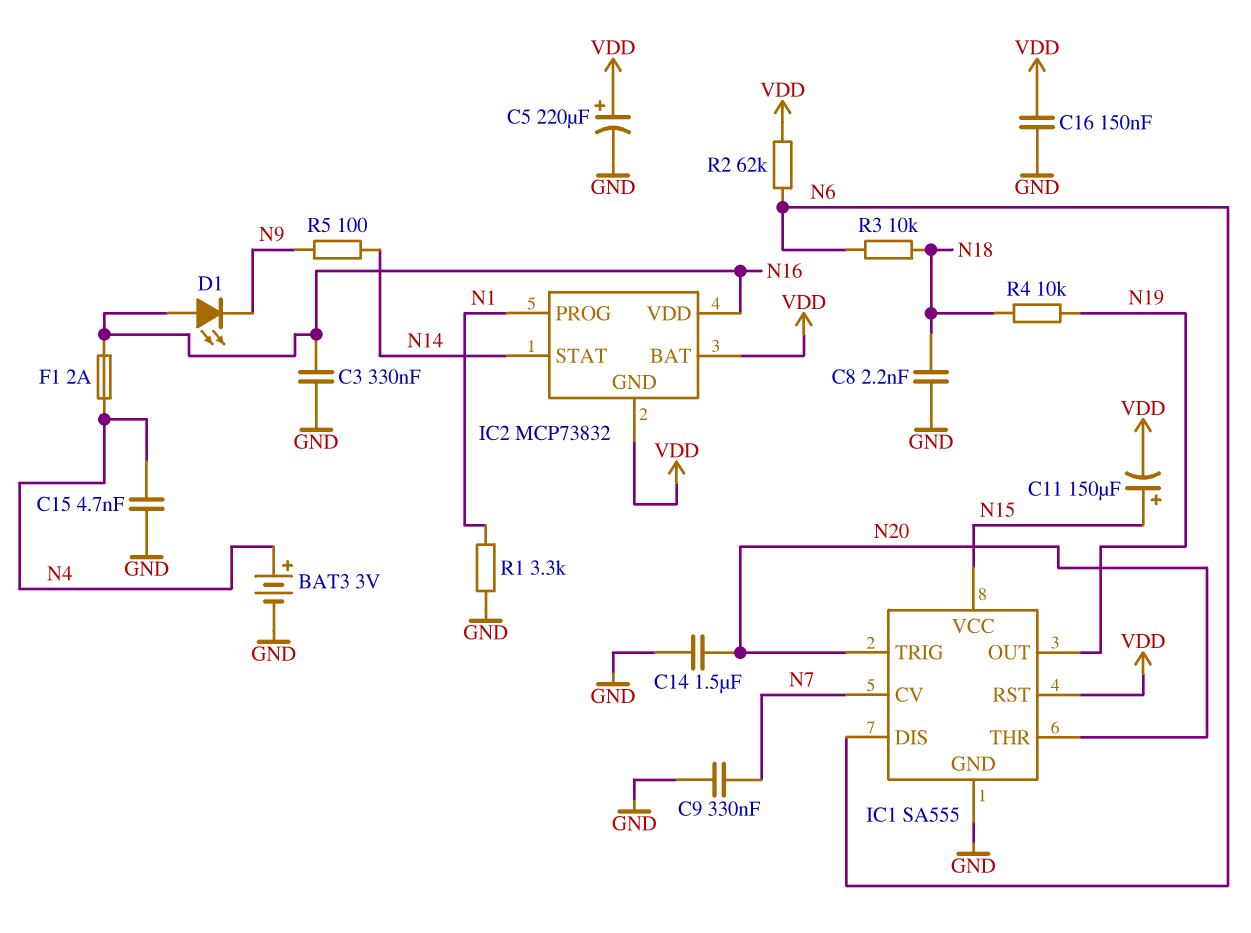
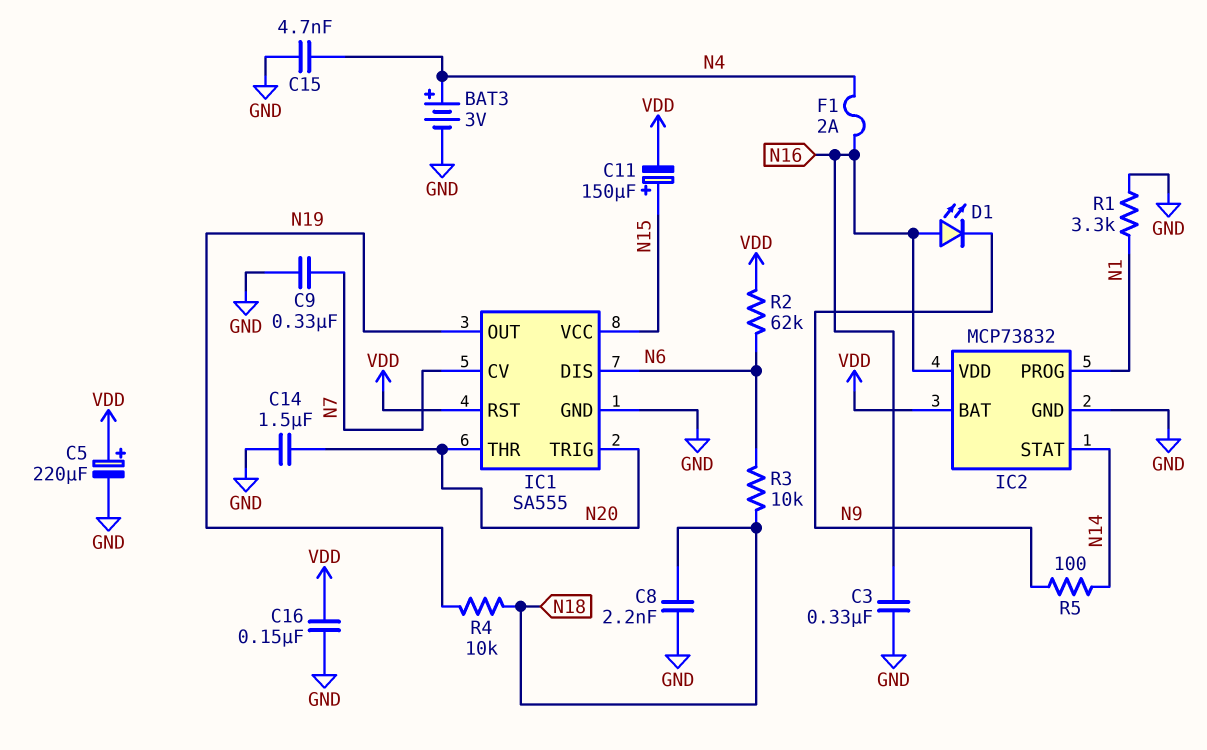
IC2 pin GND: VDD -> GND

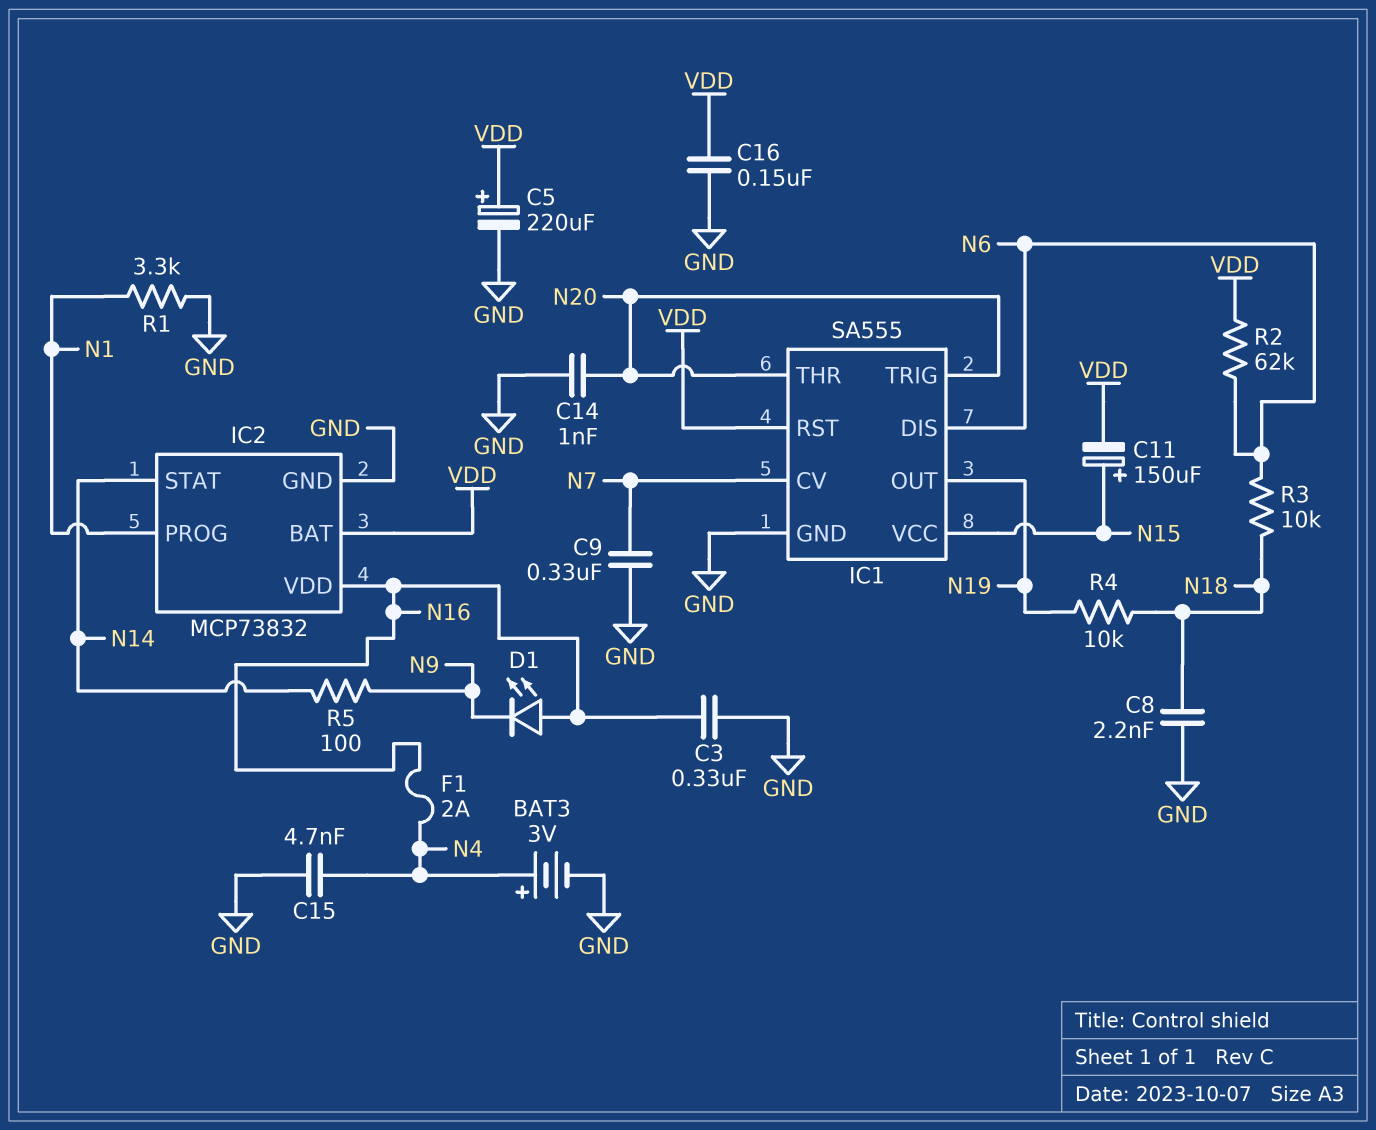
C14: 1.5uF (GND, N20) -> 1nF (GND, N20)

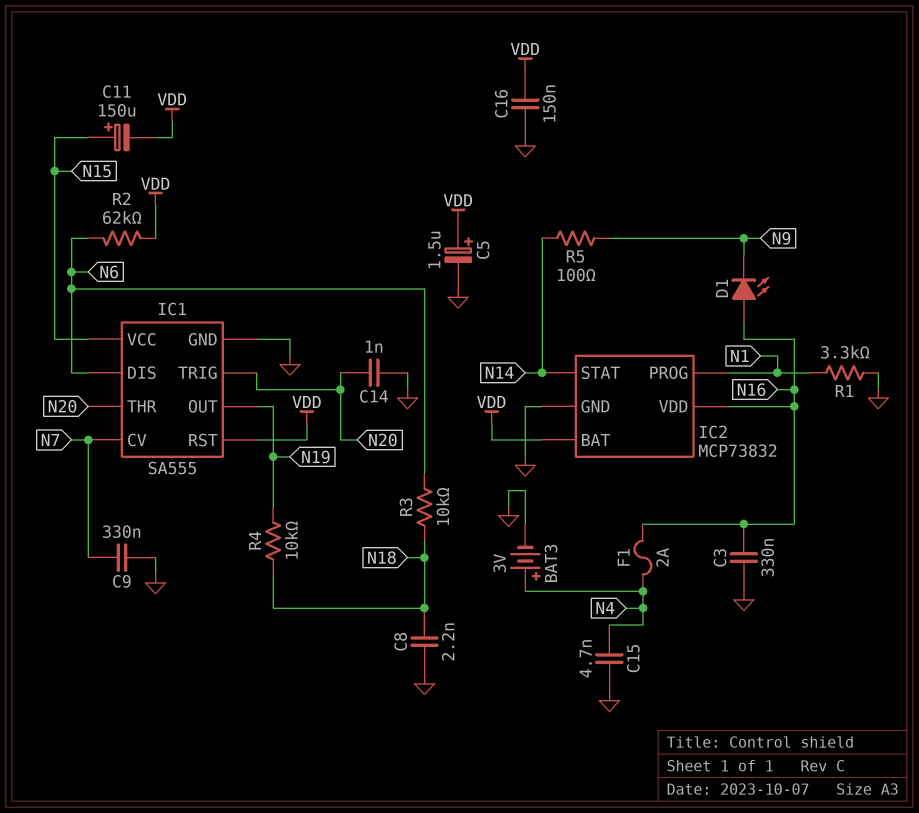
C5: 220uF (plus VDD, minus GND) -> 1.5uF (plus VDD, minus GND)

